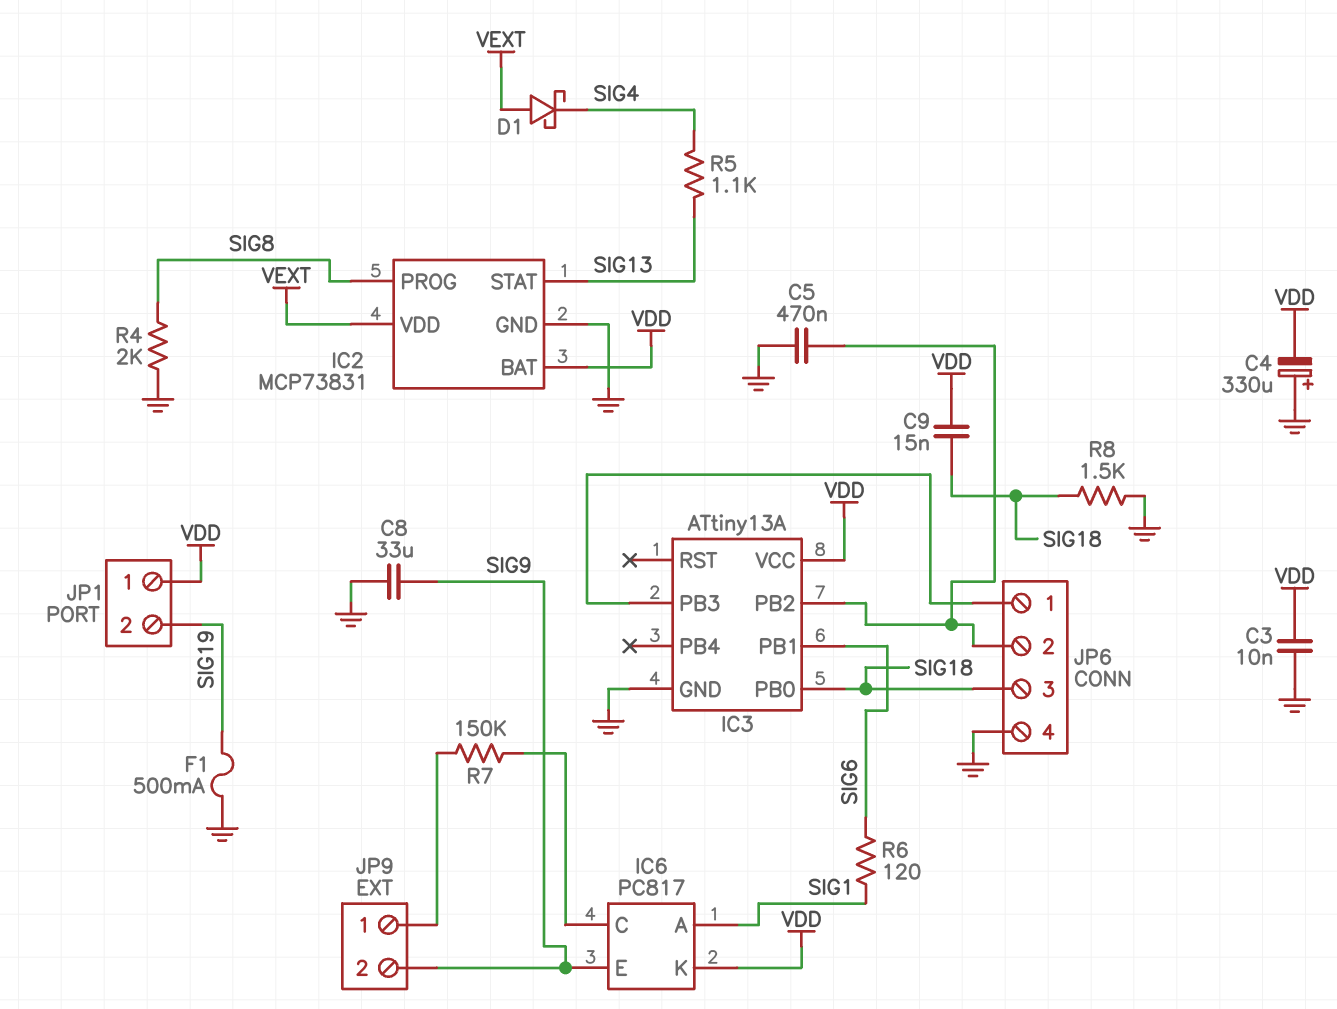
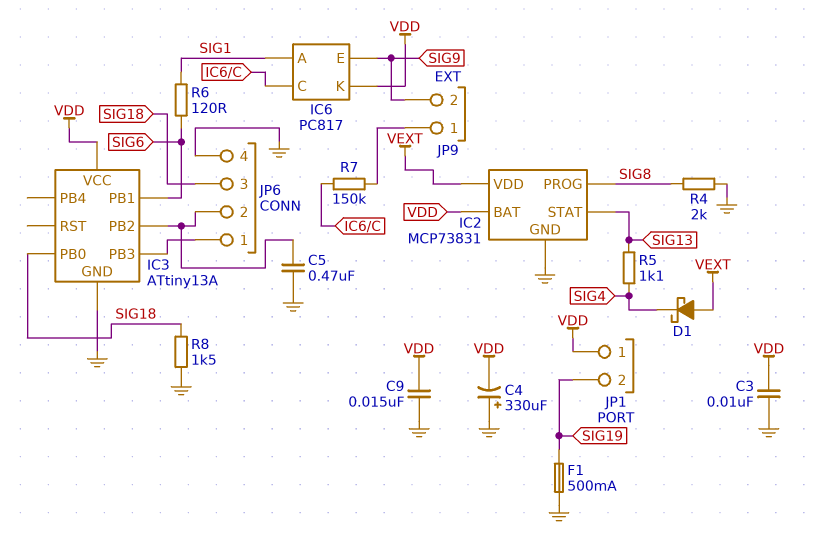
C8: 33uF (GND, SIG9) -> none
C9: 15nF (SIG18, VDD) -> 15nF (GND, VDD)

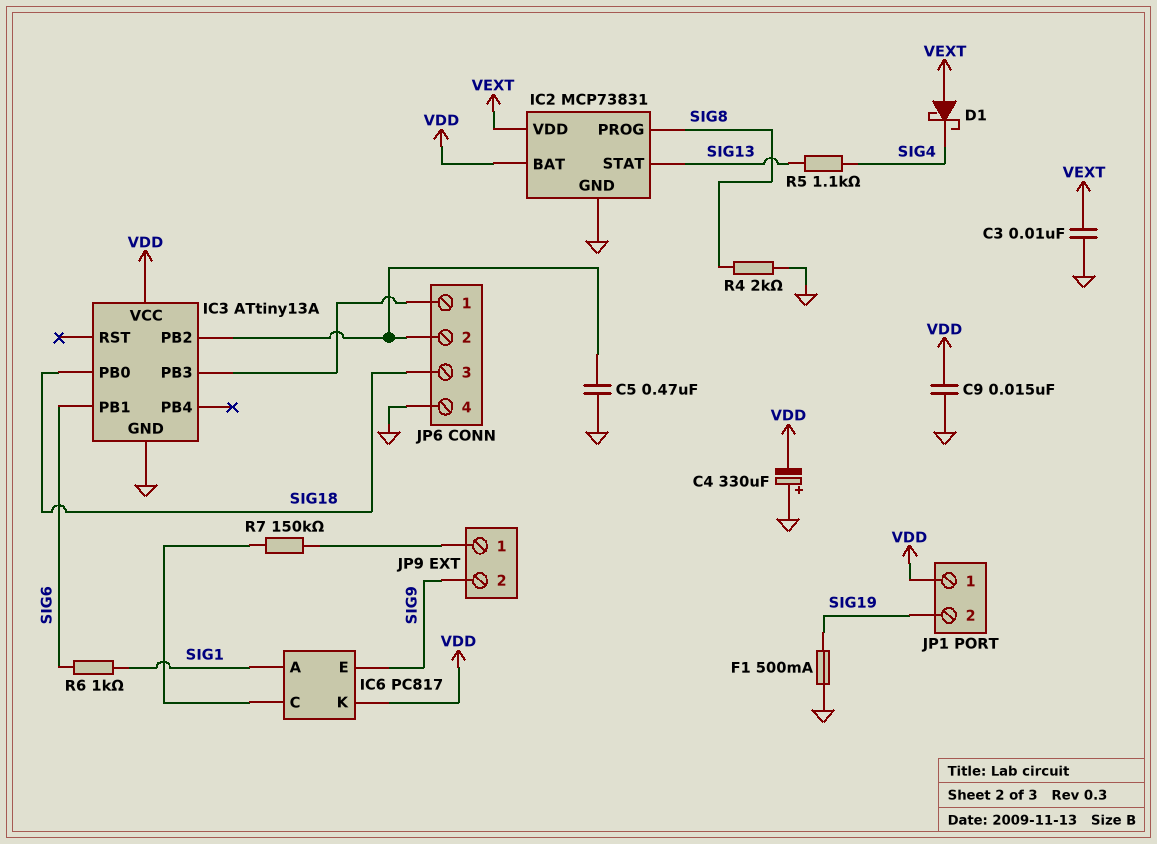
C3: 10nF (GND, VDD) -> 10nF (GND, VEXT)
R6: 120 (SIG1, SIG6) -> 1k (SIG1, SIG6)
R8: 1.5k (GND, SIG18) -> none

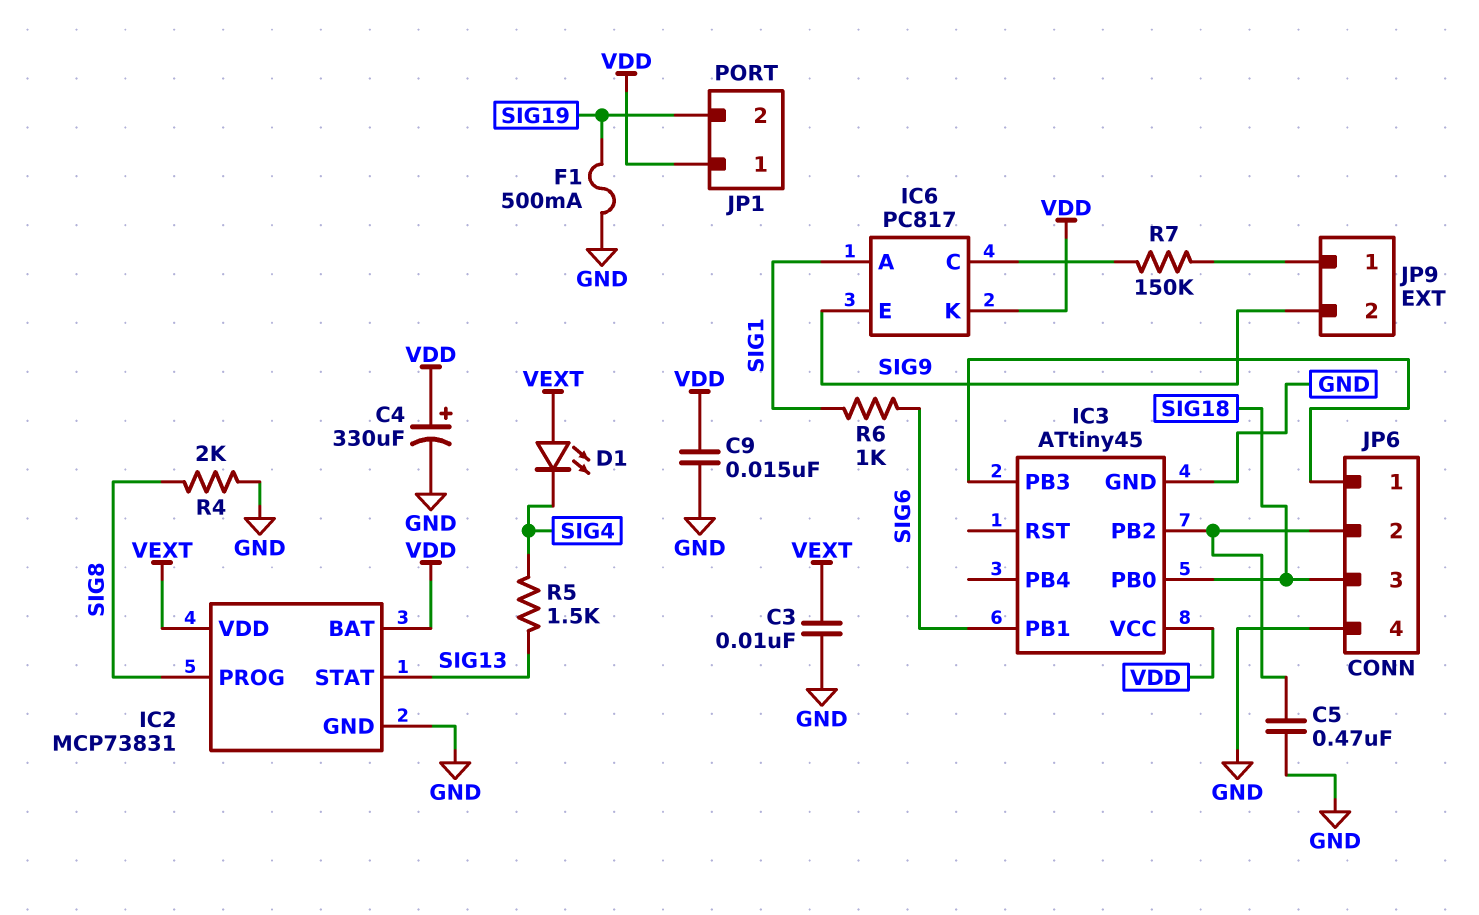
C4: 330uF (plus GND, minus VDD) -> 330uF (plus VDD, minus GND)
D1: schottky (A VEXT, K SIG4) -> LED (A VEXT, K SIG4)
IC3: ATtiny13A -> ATtiny45
R5: 1.1k (SIG4, SIG13) -> 1.5k (SIG4, SIG13)

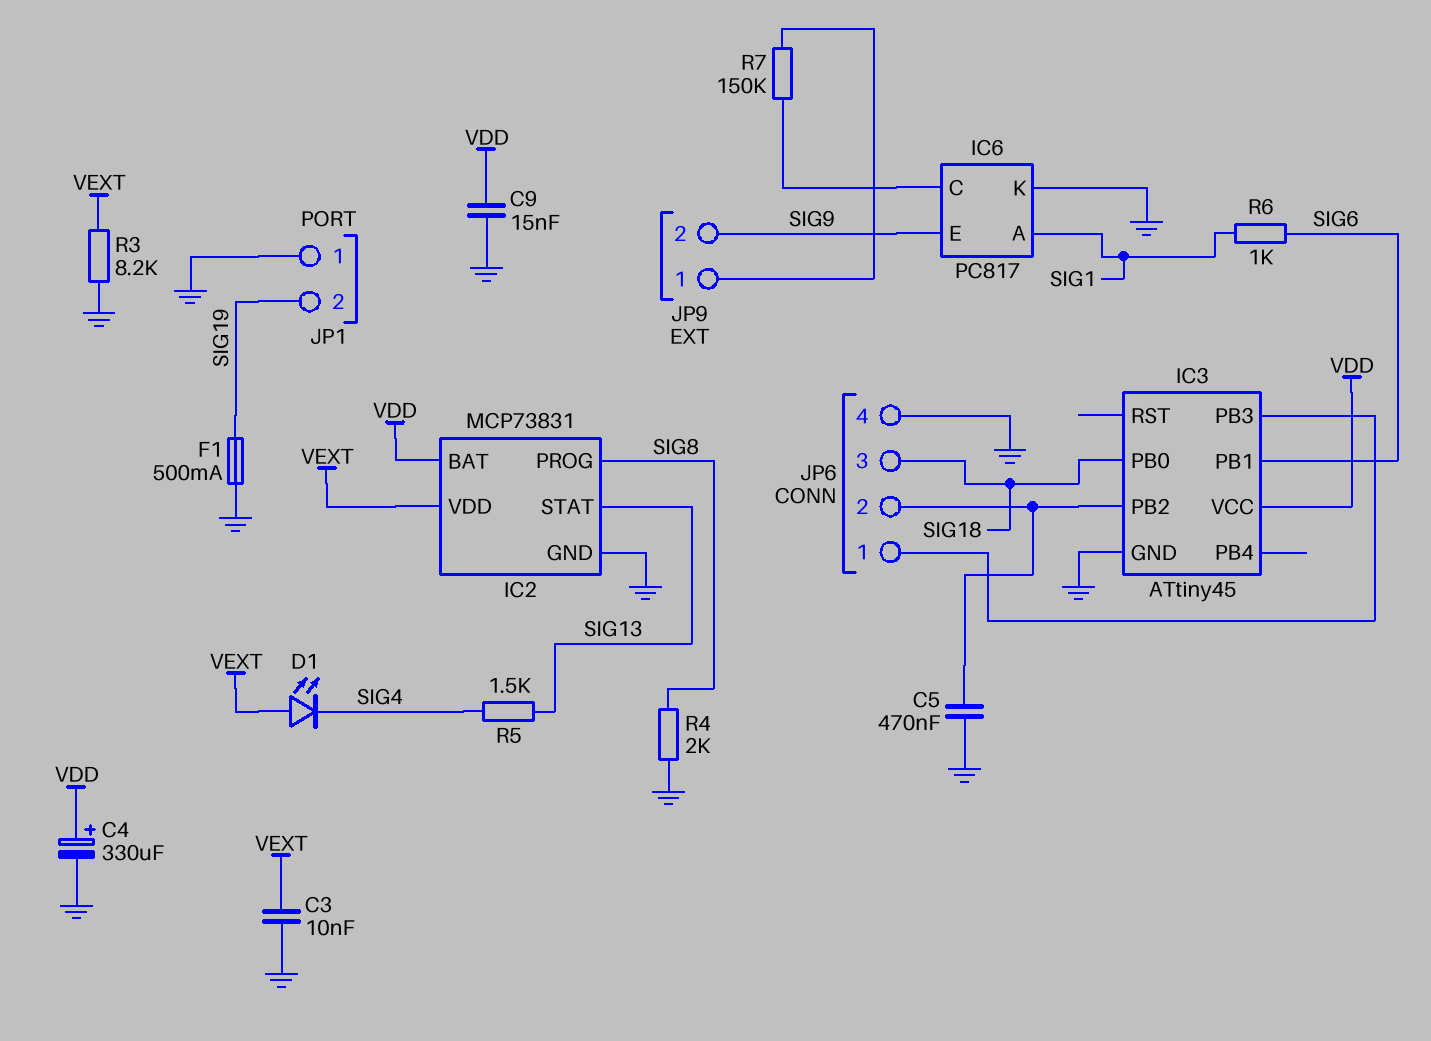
IC6 pin K: VDD -> GND
JP1 pin 1: VDD -> GND
R3: none -> 8.2k (GND, VEXT)

